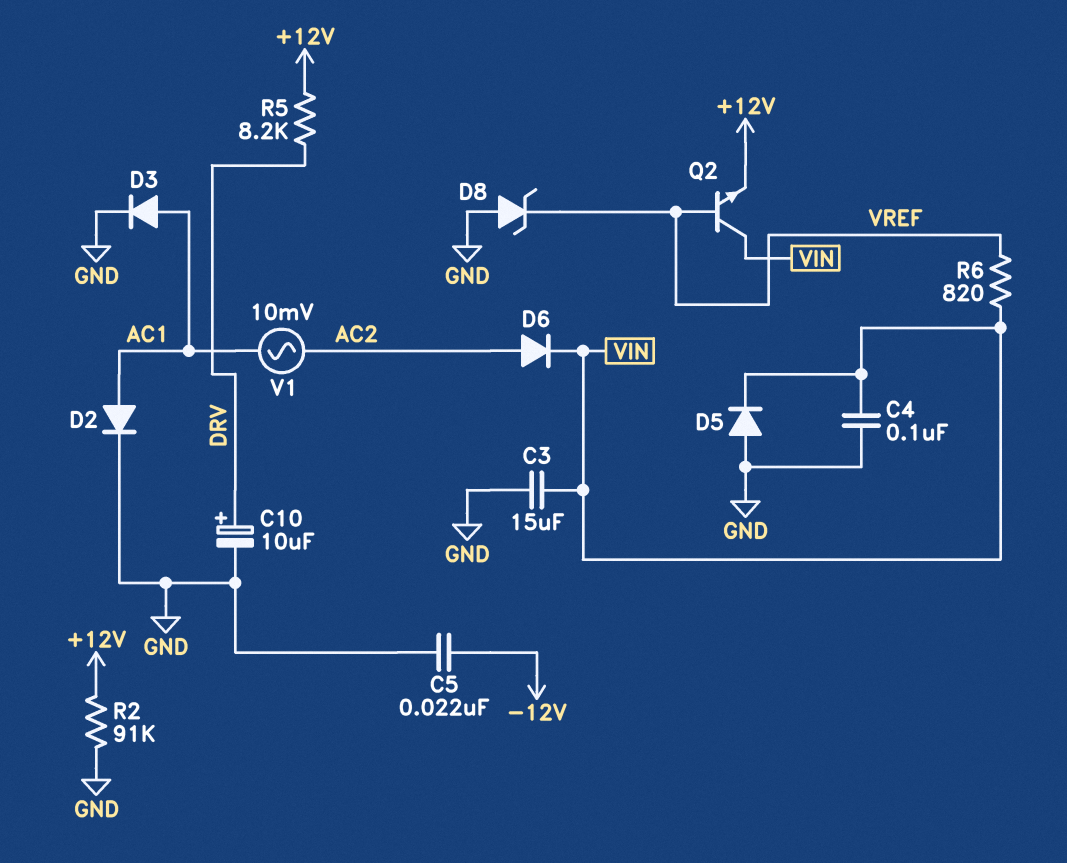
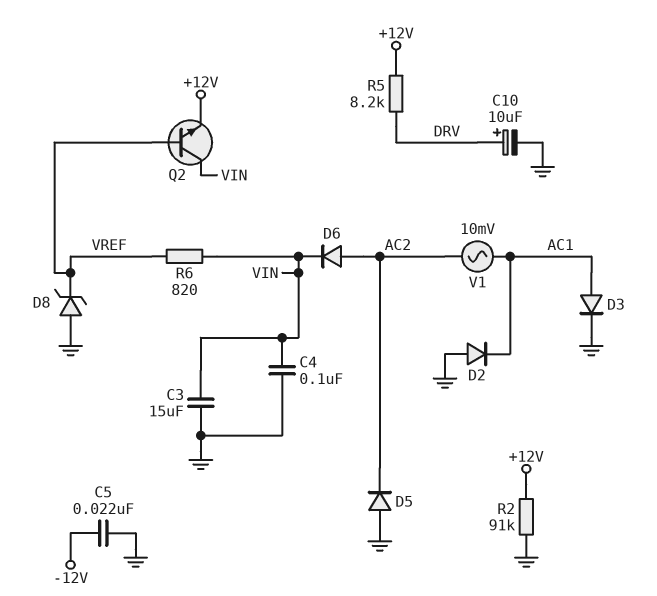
D2: diode (A AC1, K GND) -> diode (A GND, K AC1)
D5: diode (A GND, K VIN) -> diode (A GND, K AC2)

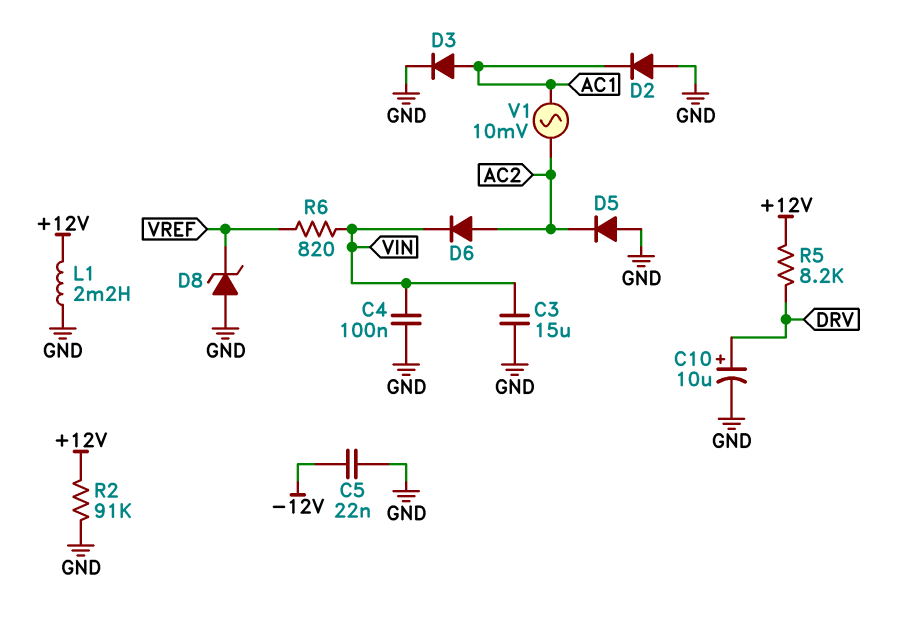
L1: none -> 2.2mH (+12V, GND)
Q2: NPN (B VREF, C VIN, E +12V) -> none

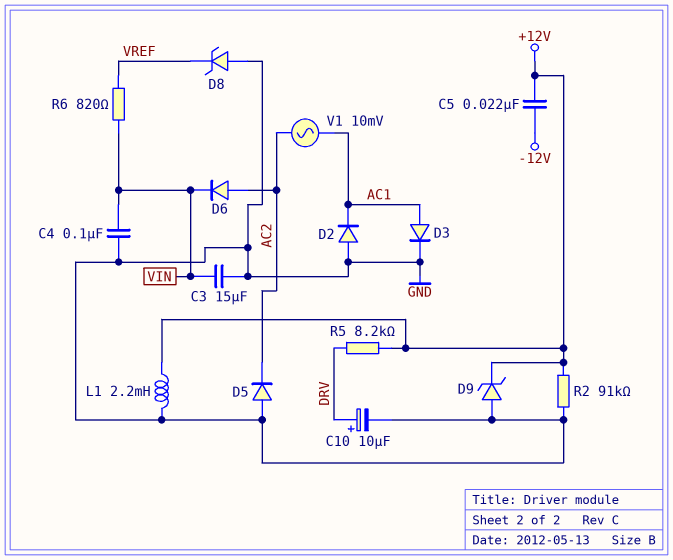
C5: 22nF (-12V, GND) -> 22nF (+12V, -12V)
D9: none -> zener (A GND, K +12V)

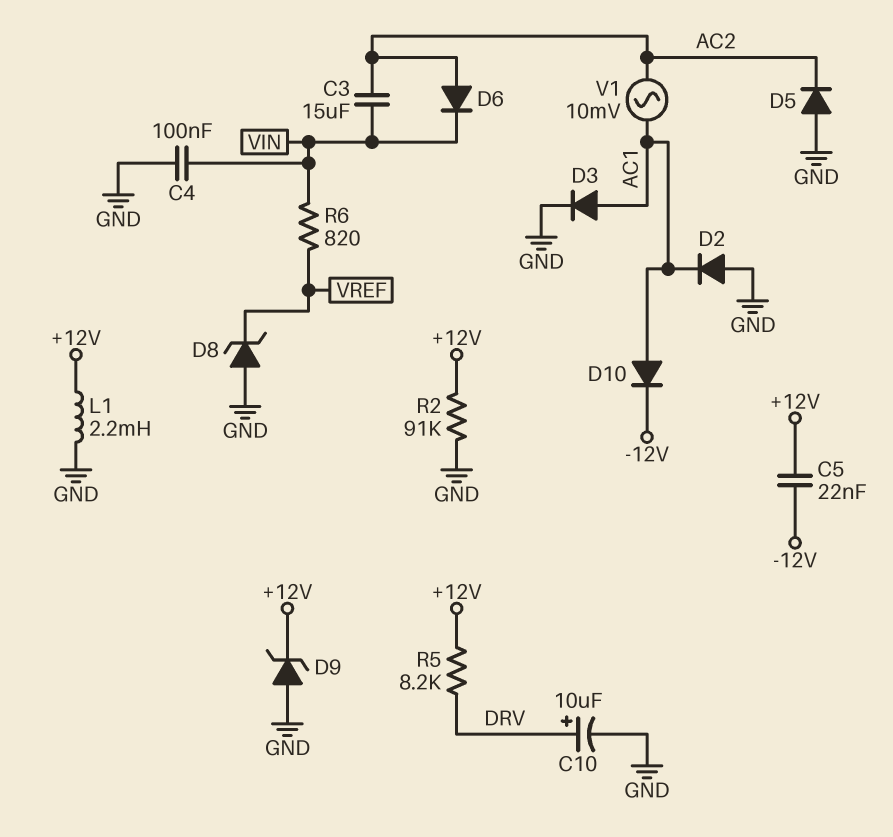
C3: 15uF (GND, VIN) -> 15uF (AC2, VIN)
D10: none -> diode (A AC1, K -12V)

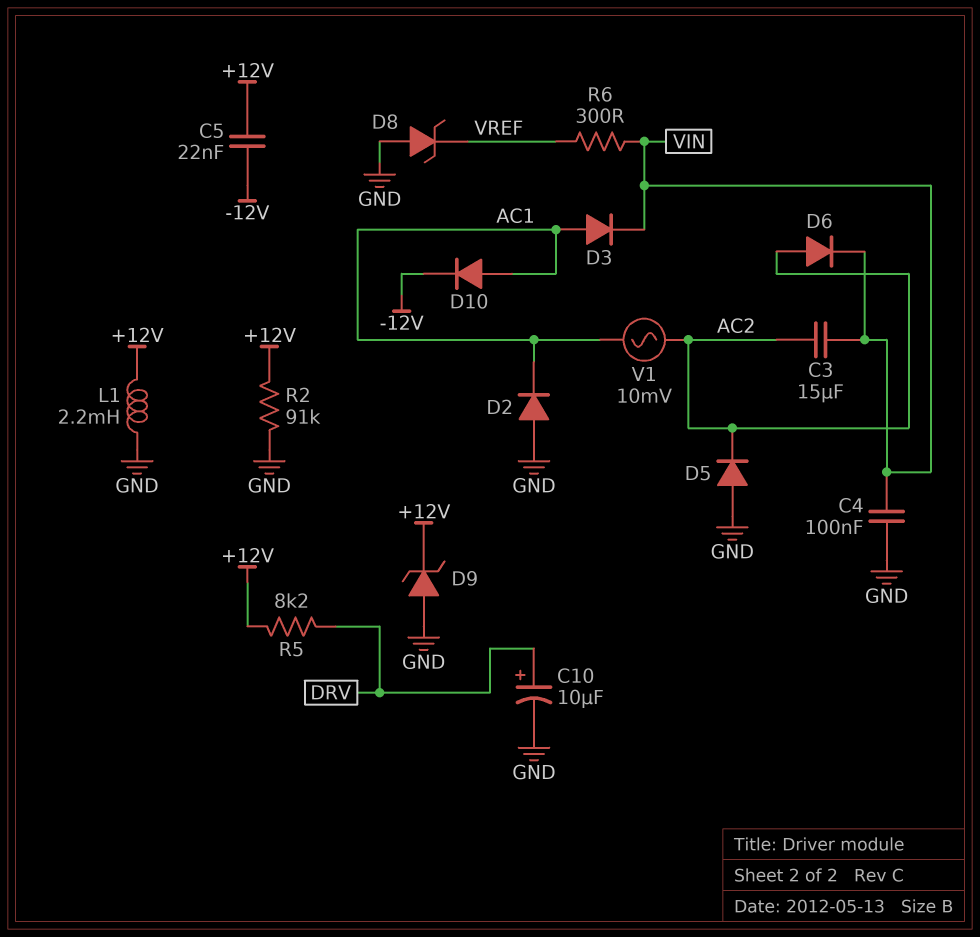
D3: diode (A AC1, K GND) -> diode (A AC1, K VIN)
R6: 820 (VIN, VREF) -> 300 (VIN, VREF)

